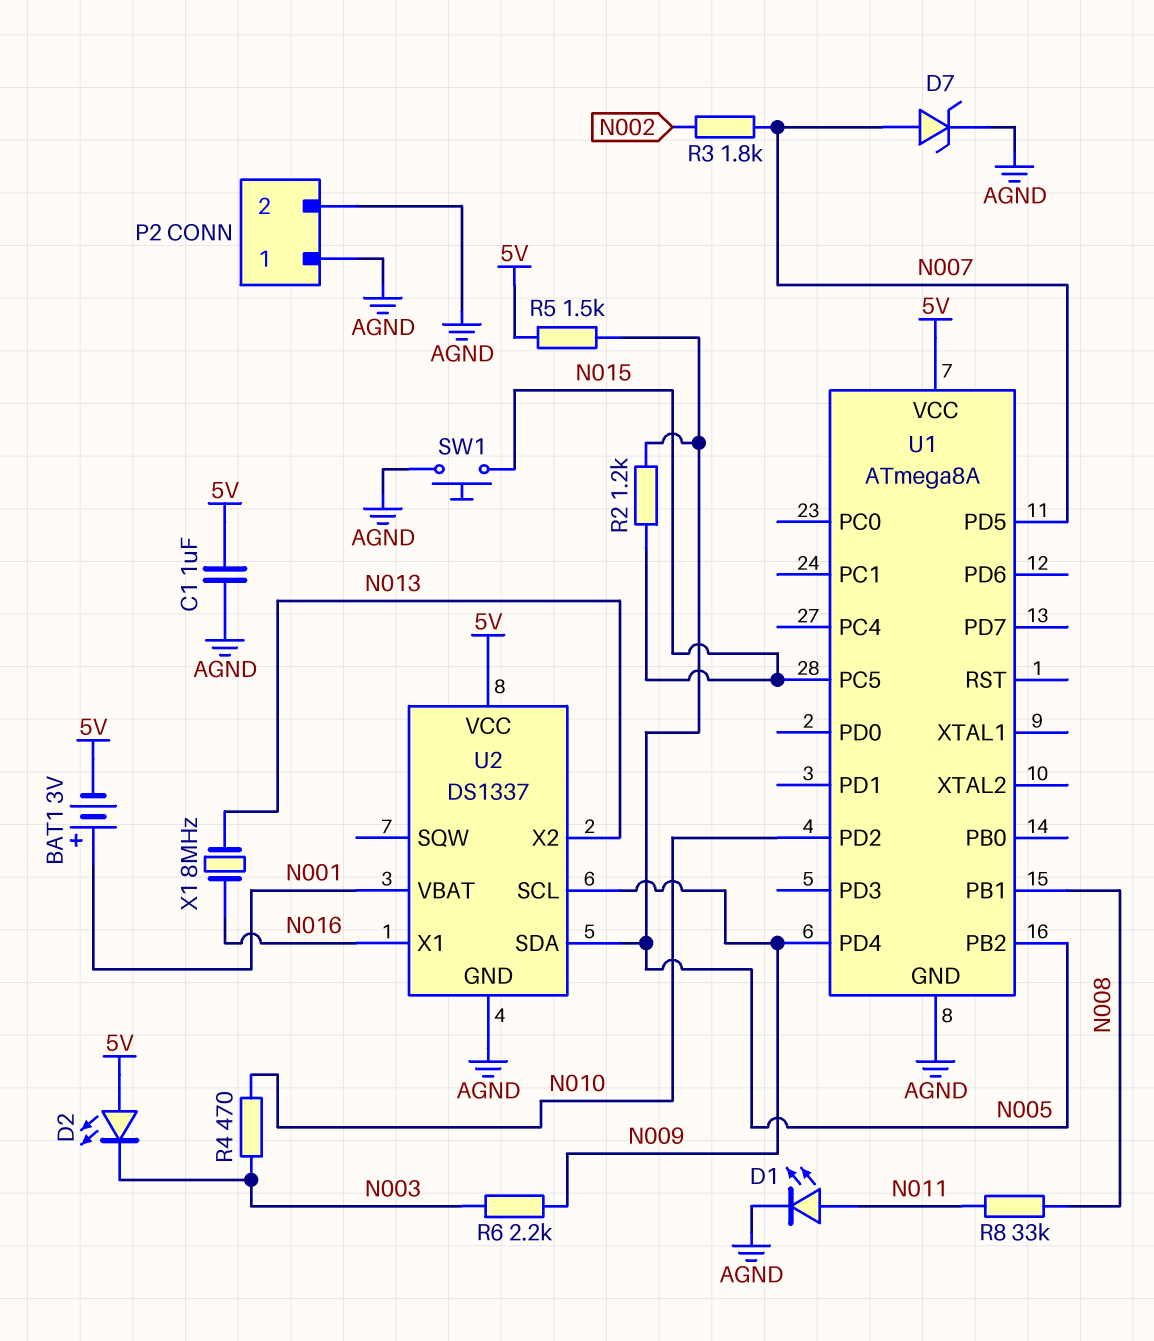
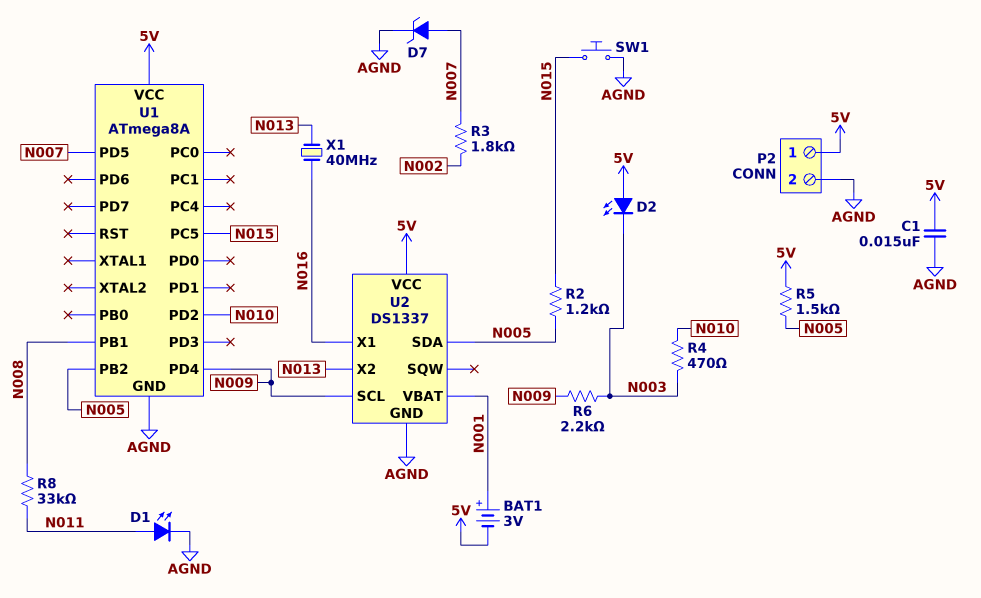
C1: 1uF (5V, AGND) -> 15nF (5V, AGND)
P2 pin 1: AGND -> 5V
X1: 8MHz (N013, N016) -> 40MHz (N013, N016)

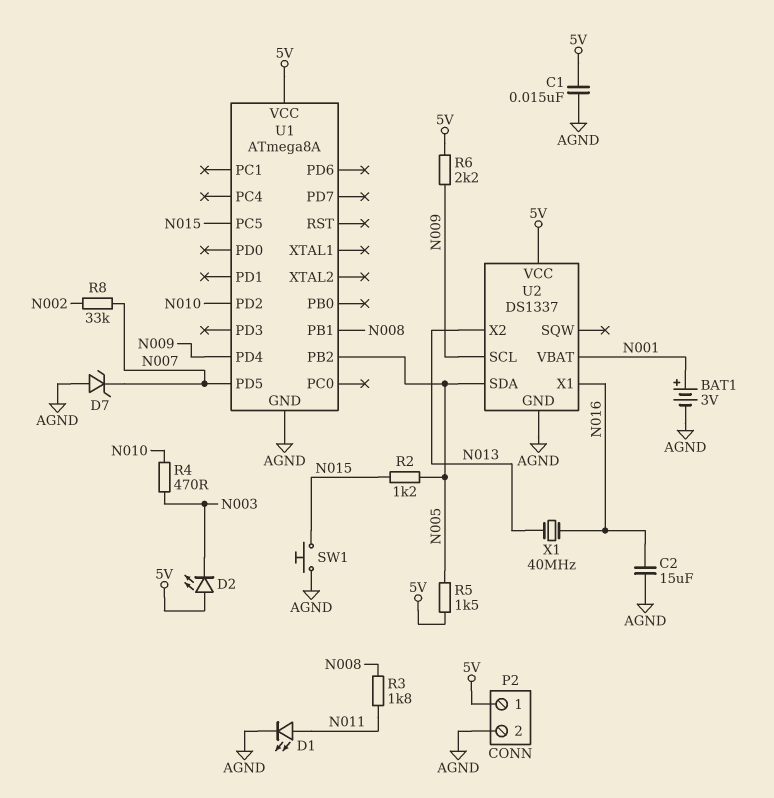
BAT1: 3V (plus N001, minus 5V) -> 3V (plus N001, minus AGND)
C2: none -> 15uF (AGND, N016)
D7: zener (A N007, K AGND) -> zener (A AGND, K N007)
R3: 1.8k (N002, N007) -> 1.8k (N008, N011)
R6: 2.2k (N003, N009) -> 2.2k (5V, N009)
R8: 33k (N008, N011) -> 33k (N002, N007)

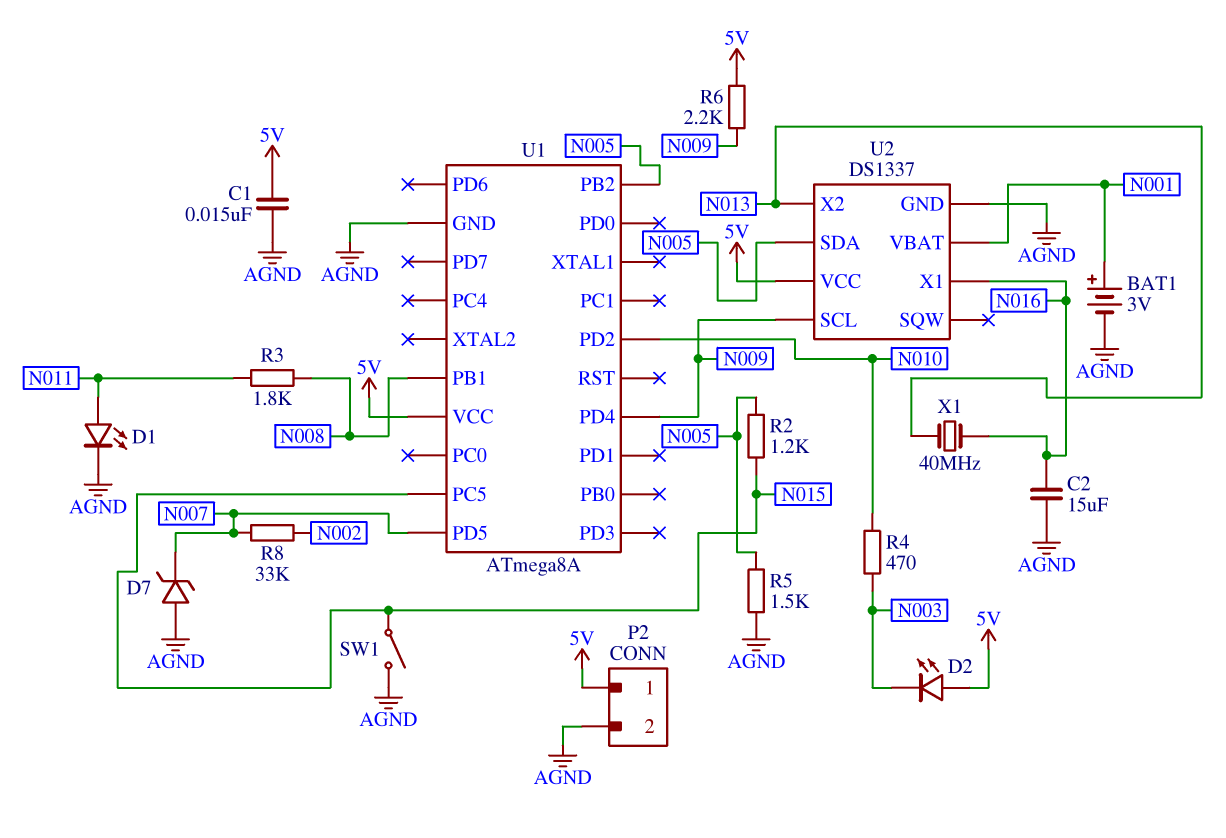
R5: 1.5k (5V, N005) -> 1.5k (AGND, N005)
SW1: button (AGND, N015) -> switch (AGND, N015)

